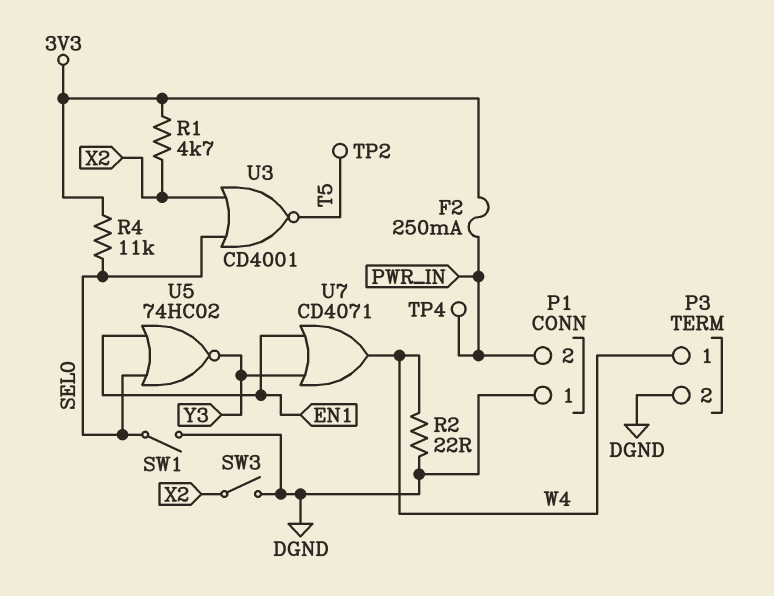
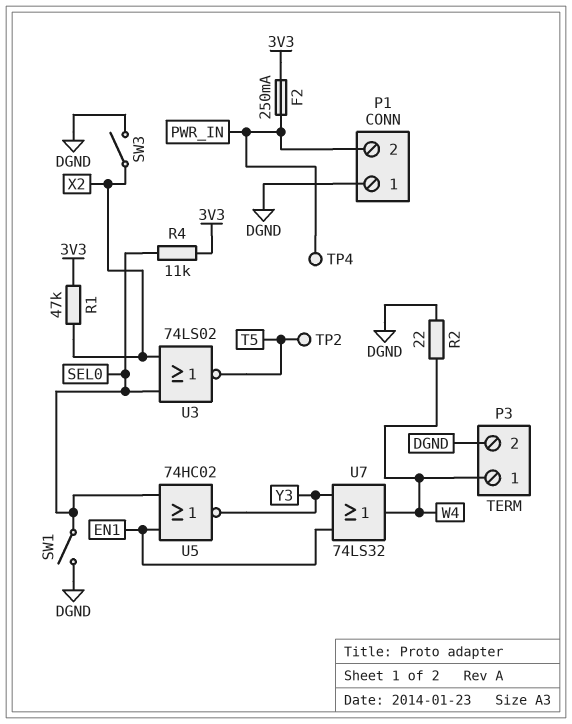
R1: 4.7k (3V3, X2) -> 47k (3V3, X2)
U3: NOR CD4001 (in SEL0, in X2, out T5) -> NOR 74LS02 (in SEL0, in X2, out T5)
U7: OR CD4071 (in EN1, in Y3, out W4) -> OR 74LS32 (in EN1, in Y3, out W4)

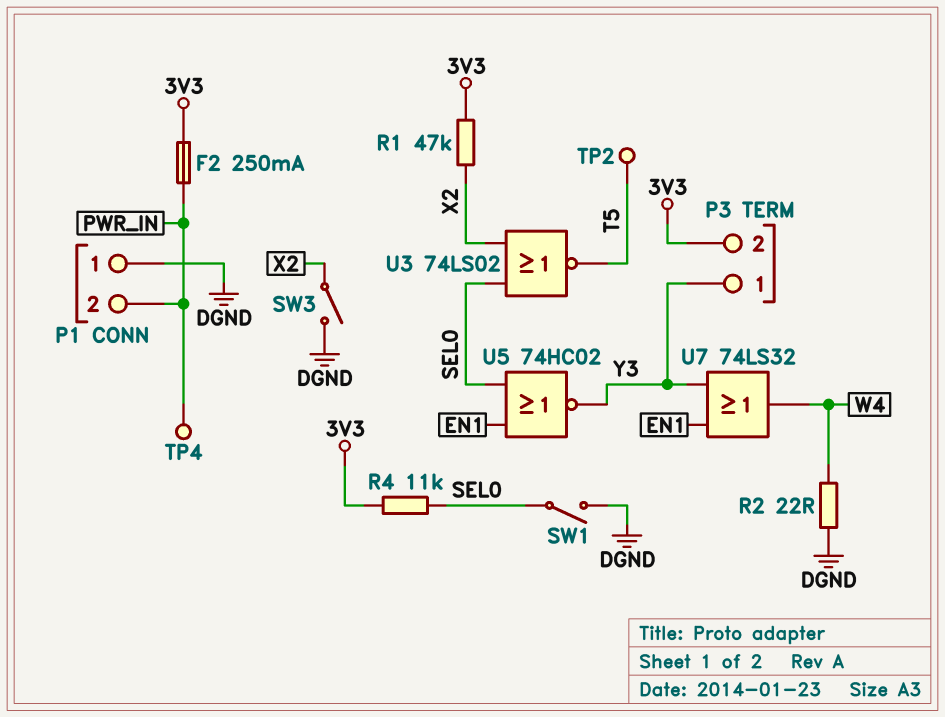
P3 pin 1: W4 -> Y3
P3 pin 2: DGND -> 3V3

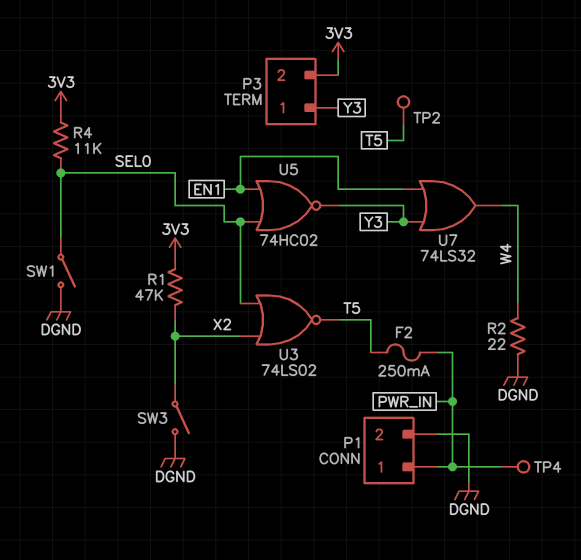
F2: 250mA (3V3, PWR_IN) -> 250mA (PWR_IN, T5)
P1 pin 1: DGND -> PWR_IN
P1 pin 2: PWR_IN -> DGND

